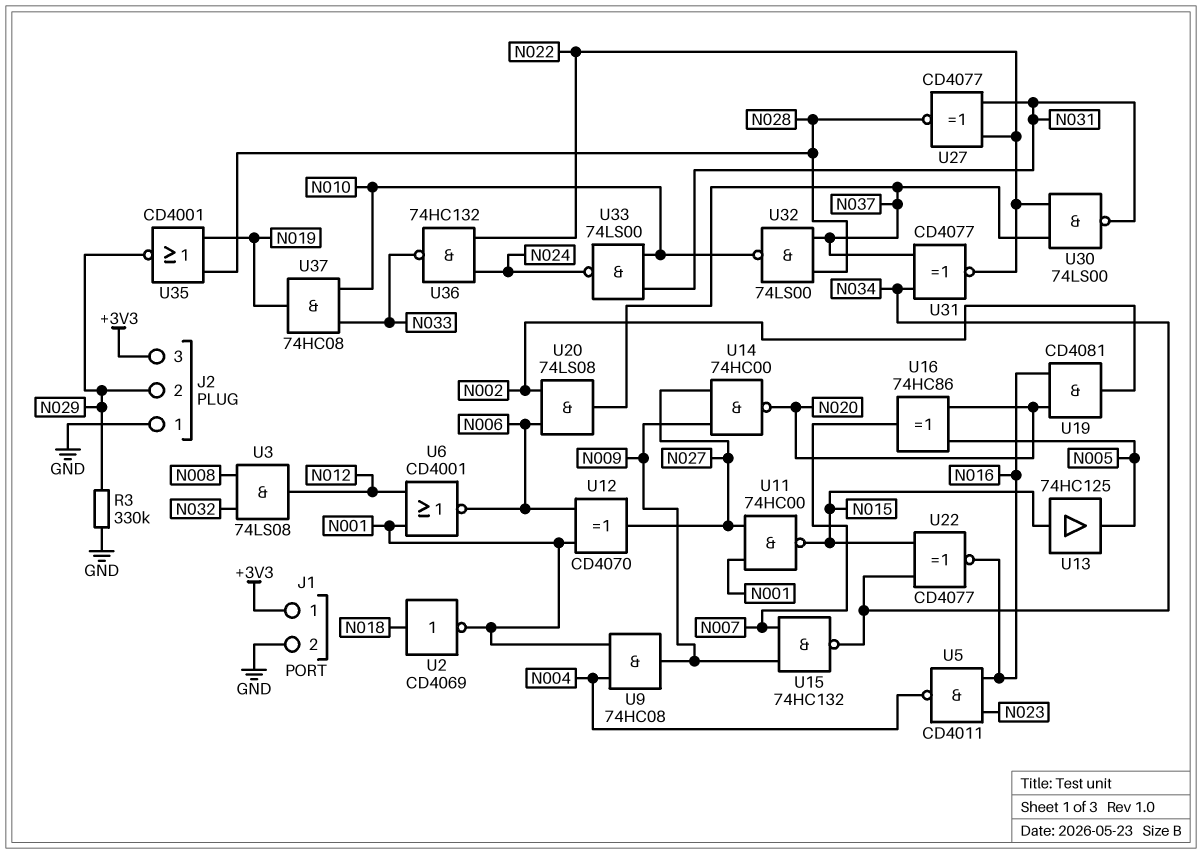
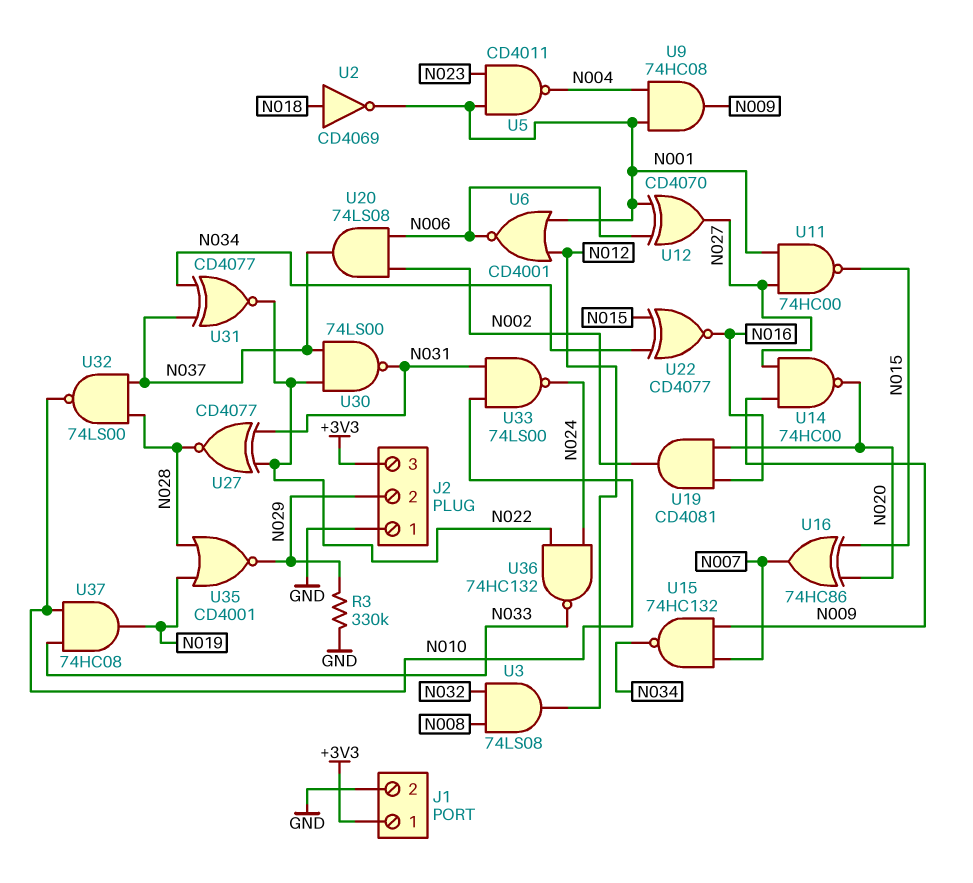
U5: NAND CD4011 (in N016, in N023, out N004) -> NAND CD4011 (in N001, in N023, out N004)
U13: buffer 74HC125 (in N015, out N005) -> none
U16: XOR 74HC86 (in N005, in N020, out N007) -> XOR 74HC86 (in N015, in N020, out N007)

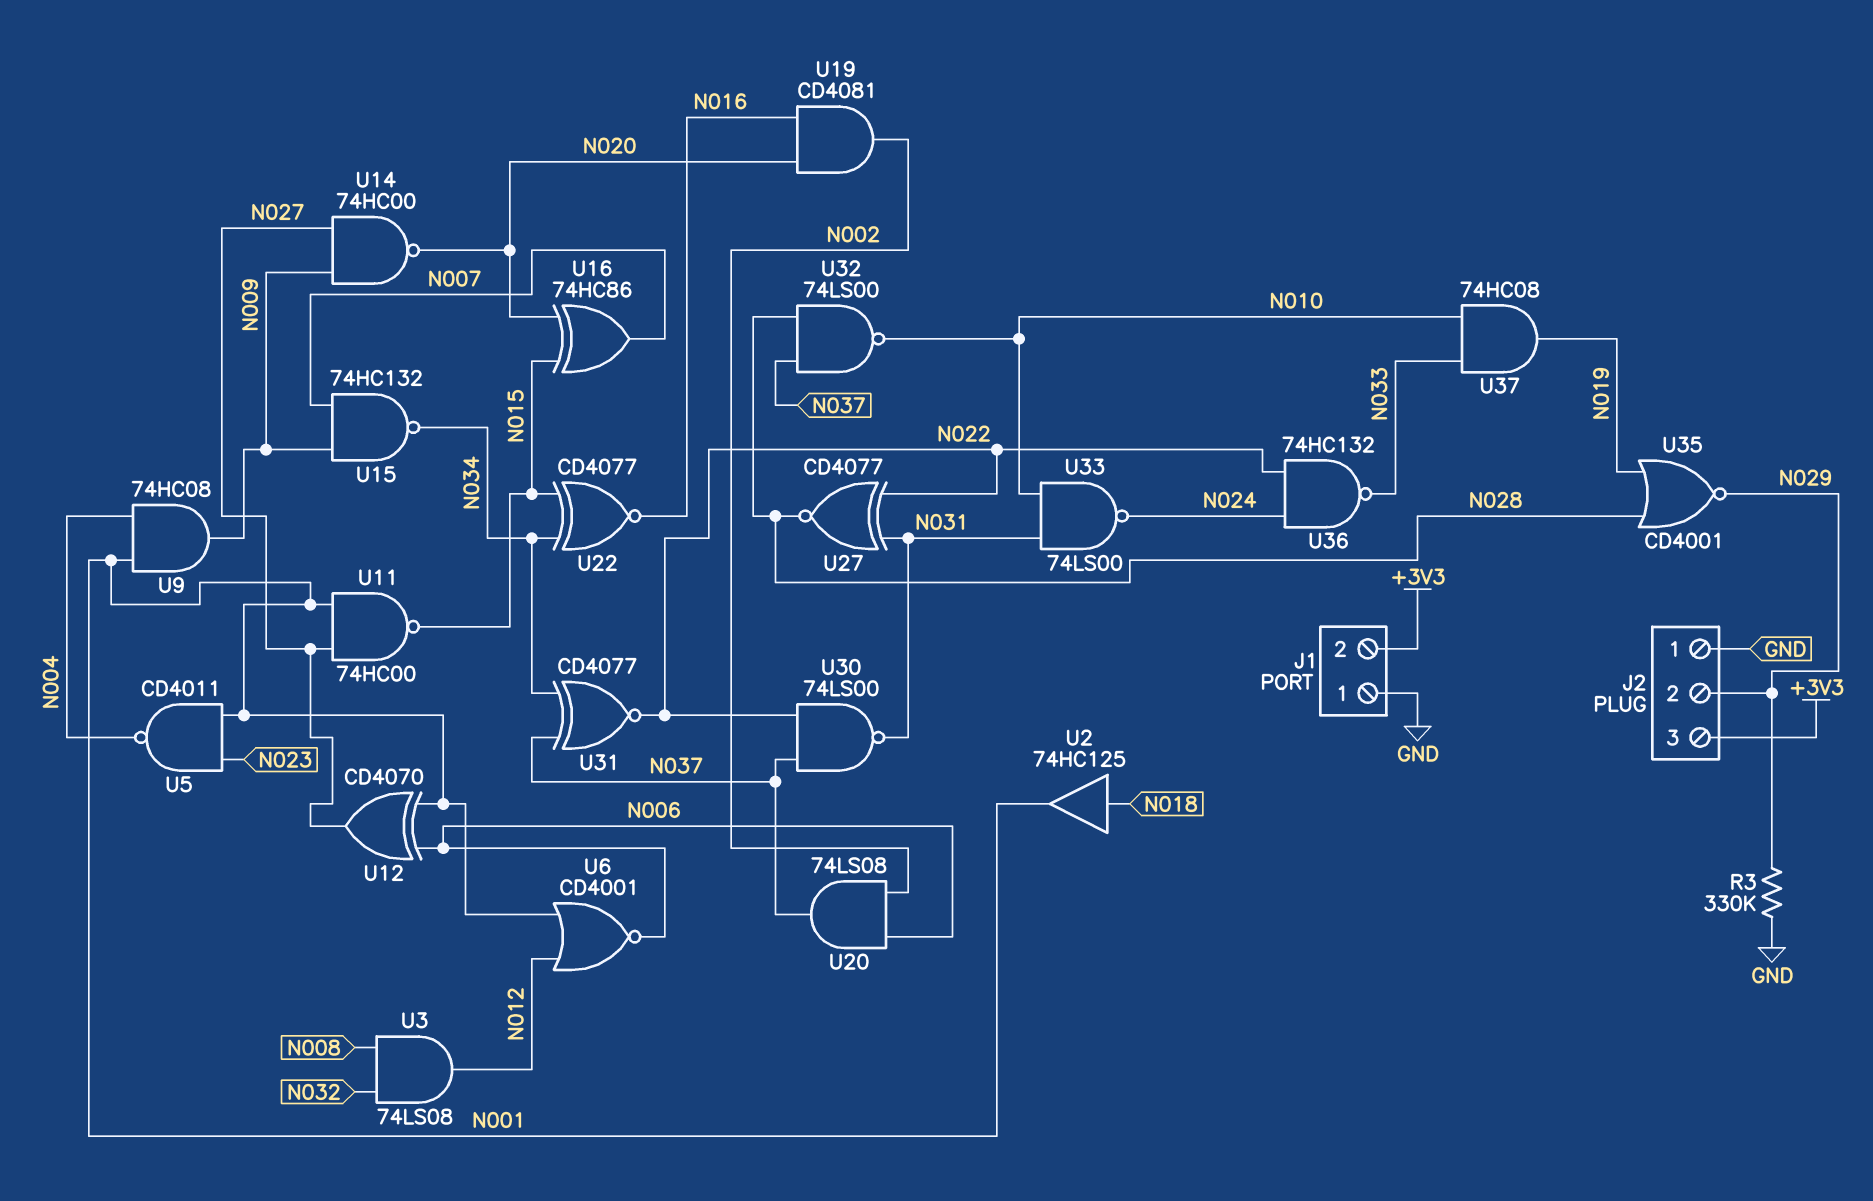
J1 pin 1: +3V3 -> GND
J1 pin 2: GND -> +3V3
U2: NOT CD4069 (in N018, out N001) -> buffer 74HC125 (in N018, out N001)

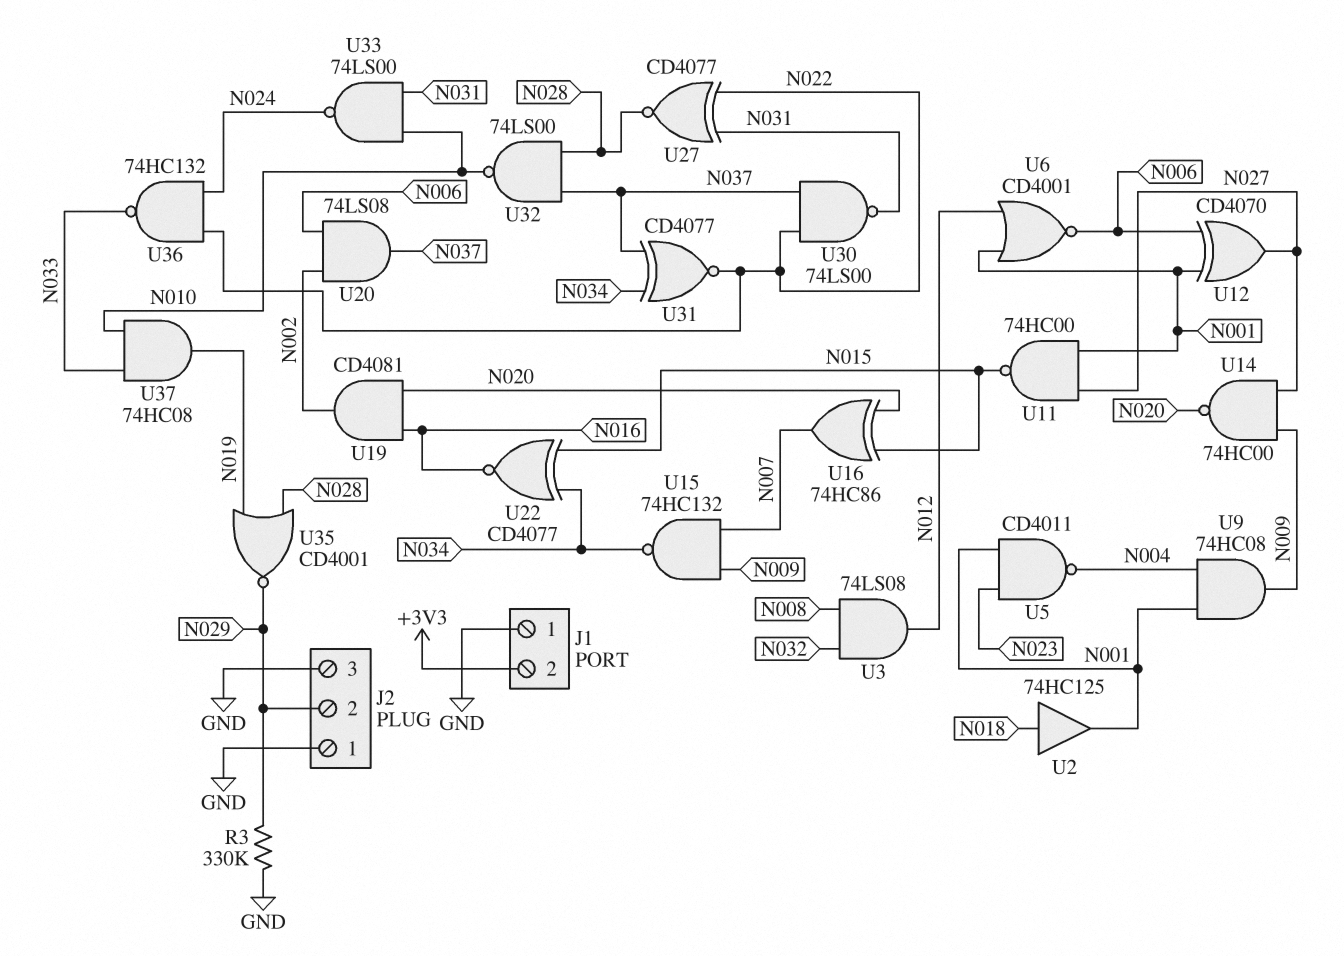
J2 pin 3: +3V3 -> GND

